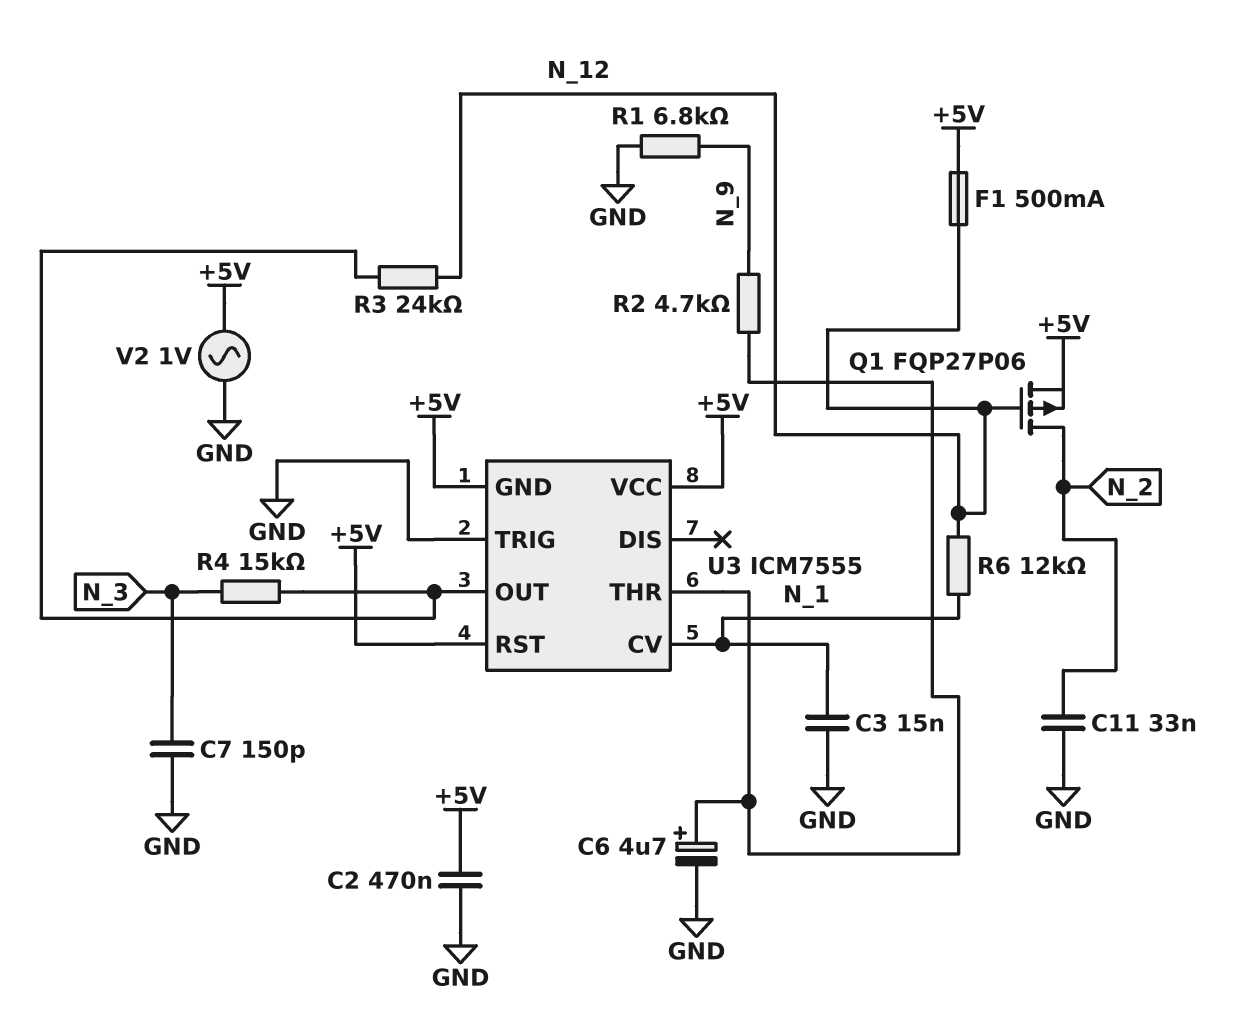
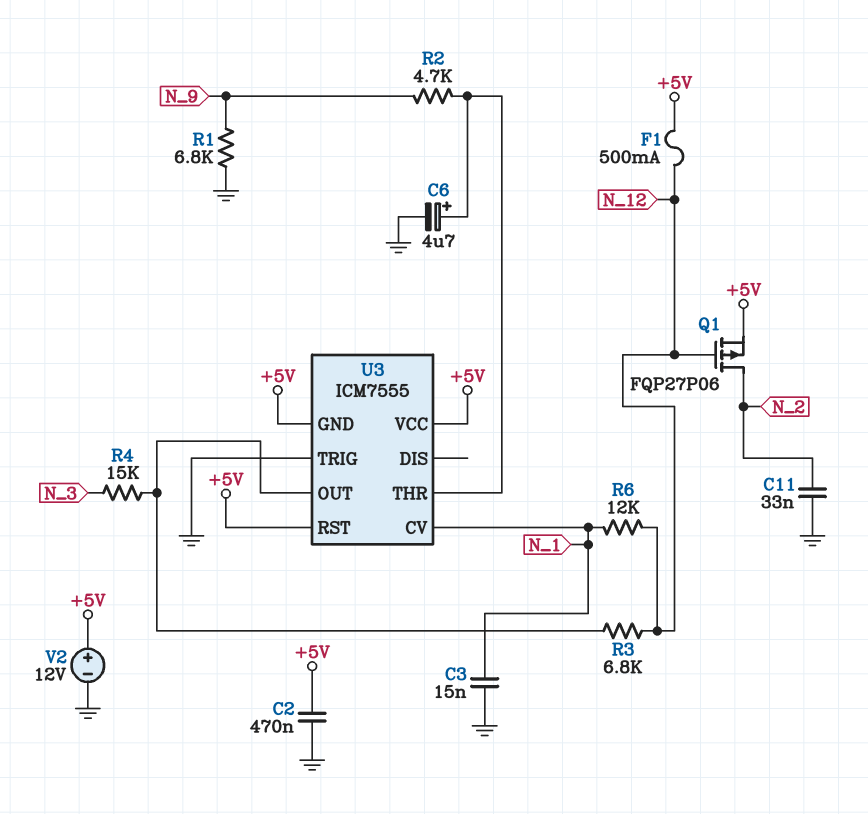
C7: 150pF (GND, N_3) -> none
R3: 24k (N_12, U3/OUT) -> 6.8k (N_12, U3/OUT)
V2: AC 1V (+5V, GND) -> 12V (plus +5V, minus GND)

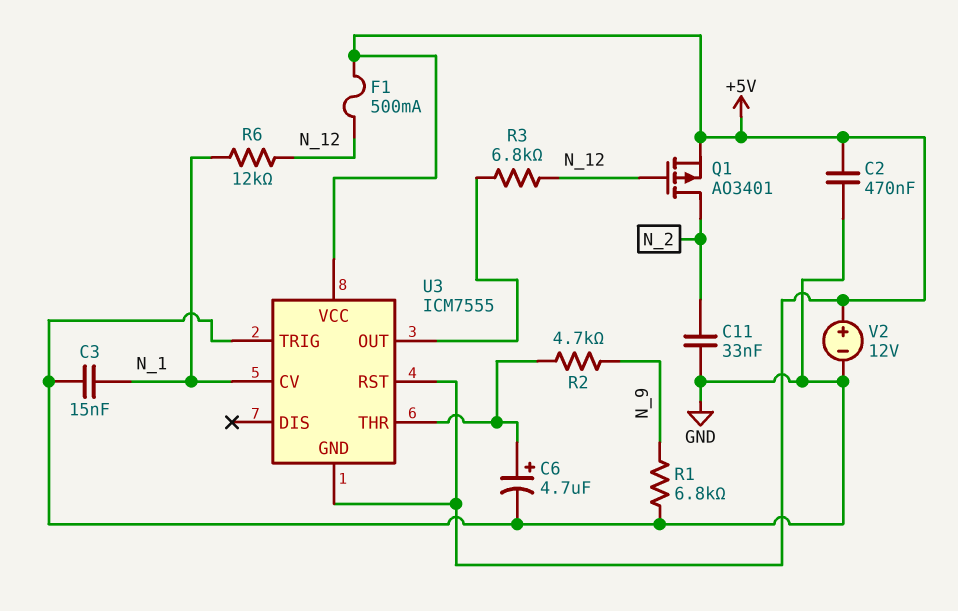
Q1: PMOS FQP27P06 (G N_12, D N_2, S +5V) -> PMOS AO3401 (G N_12, D N_2, S +5V)
R4: 15k (N_3, U3/OUT) -> none

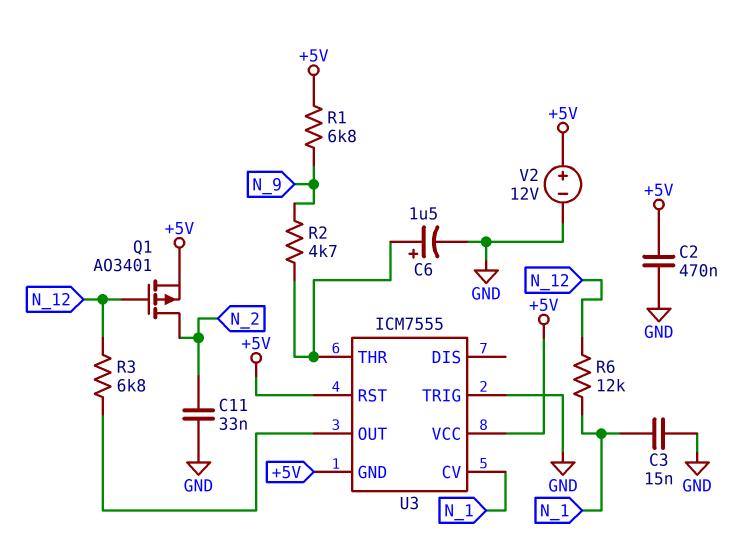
C6: 4.7uF (plus U3/THR, minus GND) -> 1.5uF (plus U3/THR, minus GND)
F1: 500mA (+5V, N_12) -> none
R1: 6.8k (GND, N_9) -> 6.8k (+5V, N_9)

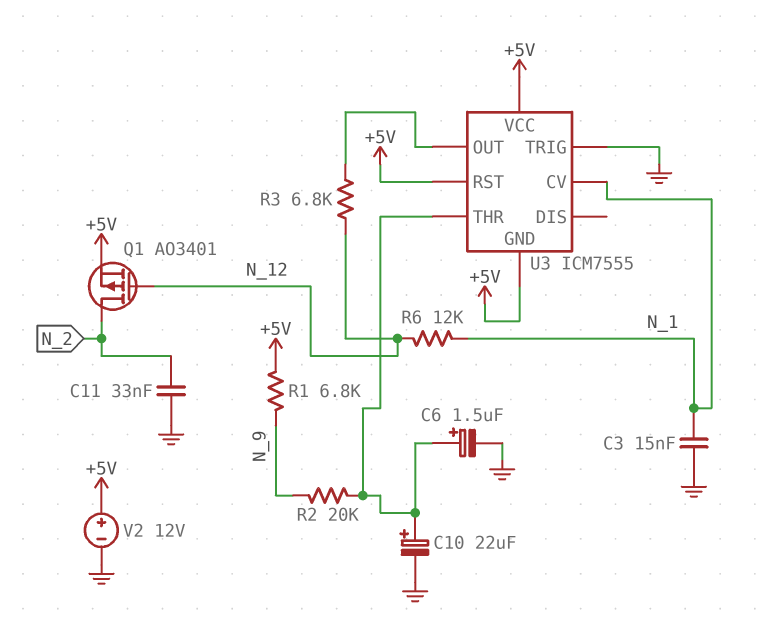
C2: 470nF (+5V, GND) -> none
C10: none -> 22uF (plus U3/THR, minus GND)
R2: 4.7k (N_9, U3/THR) -> 20k (N_9, U3/THR)

